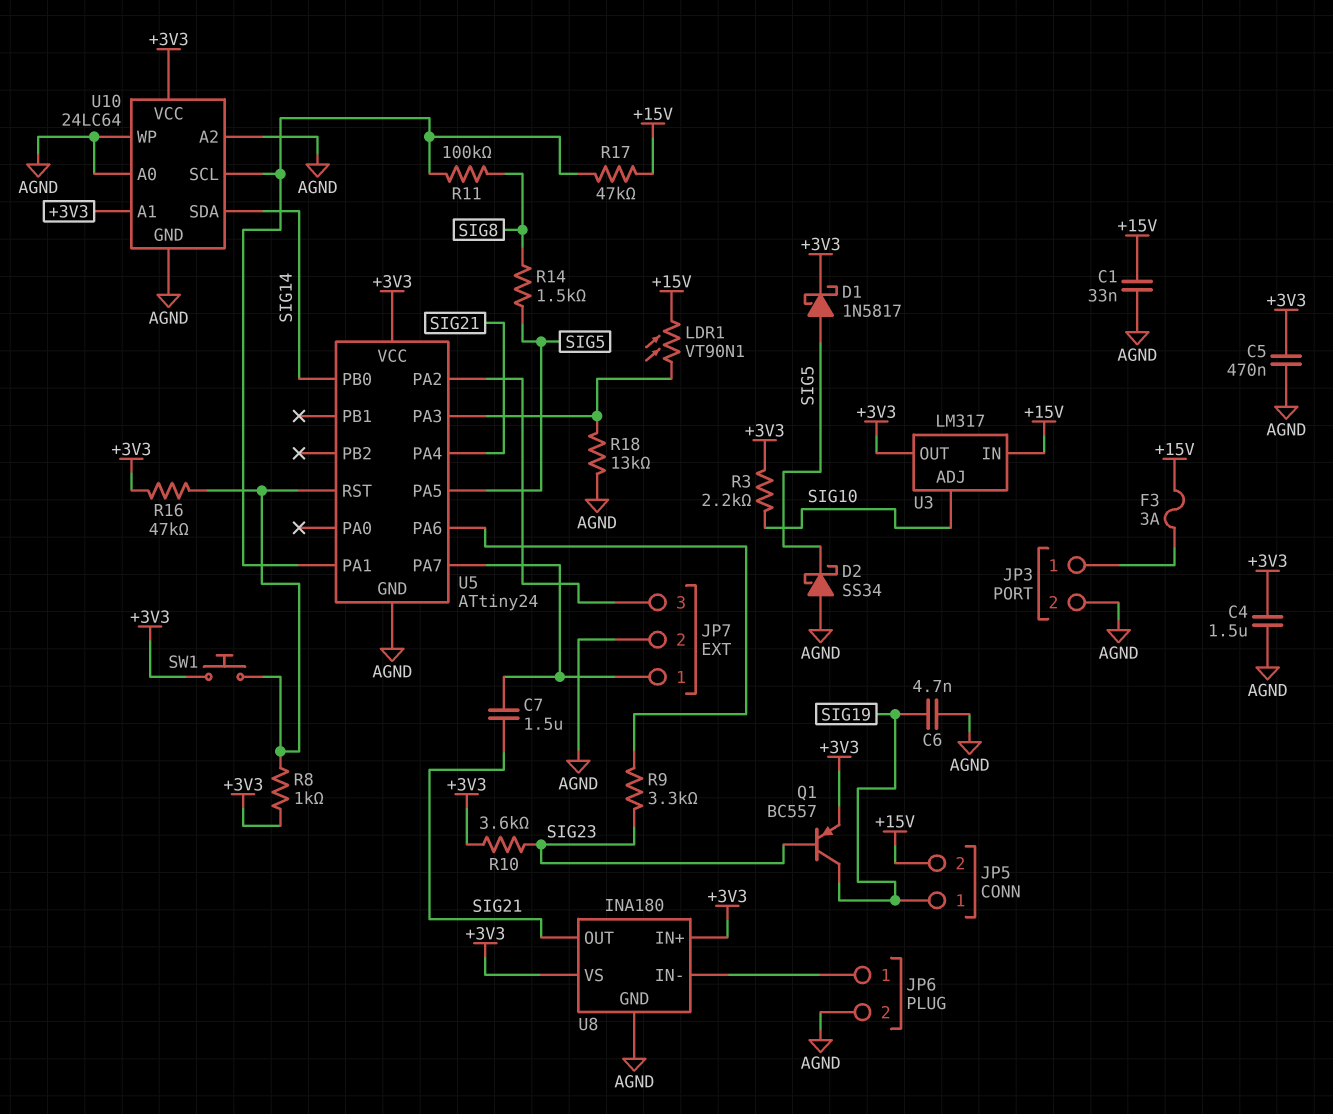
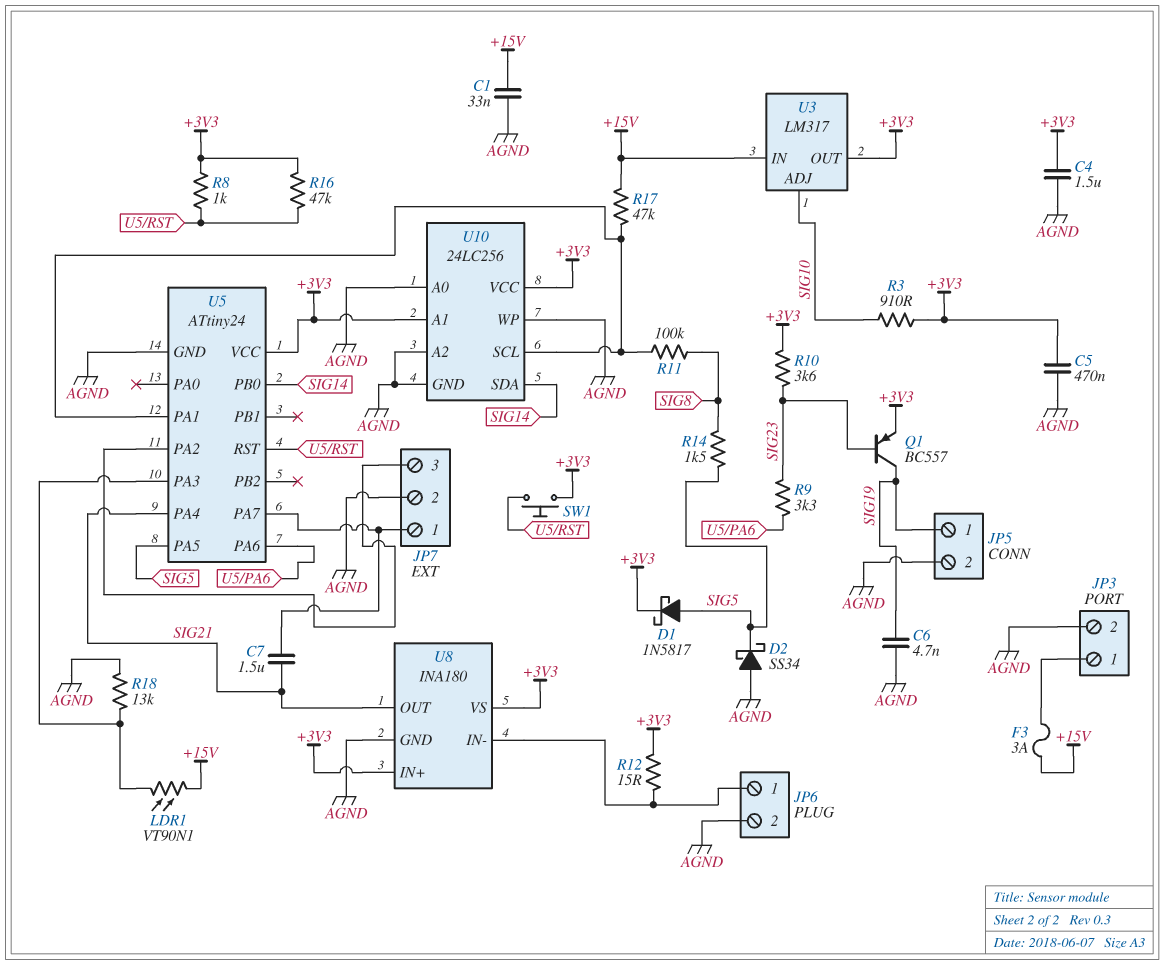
JP5 pin 2: +15V -> AGND
R3: 2.2k (+3V3, SIG10) -> 910 (+3V3, SIG10)
R12: none -> 15 (+3V3, JP6/1)
U10: 24LC64 -> 24LC256

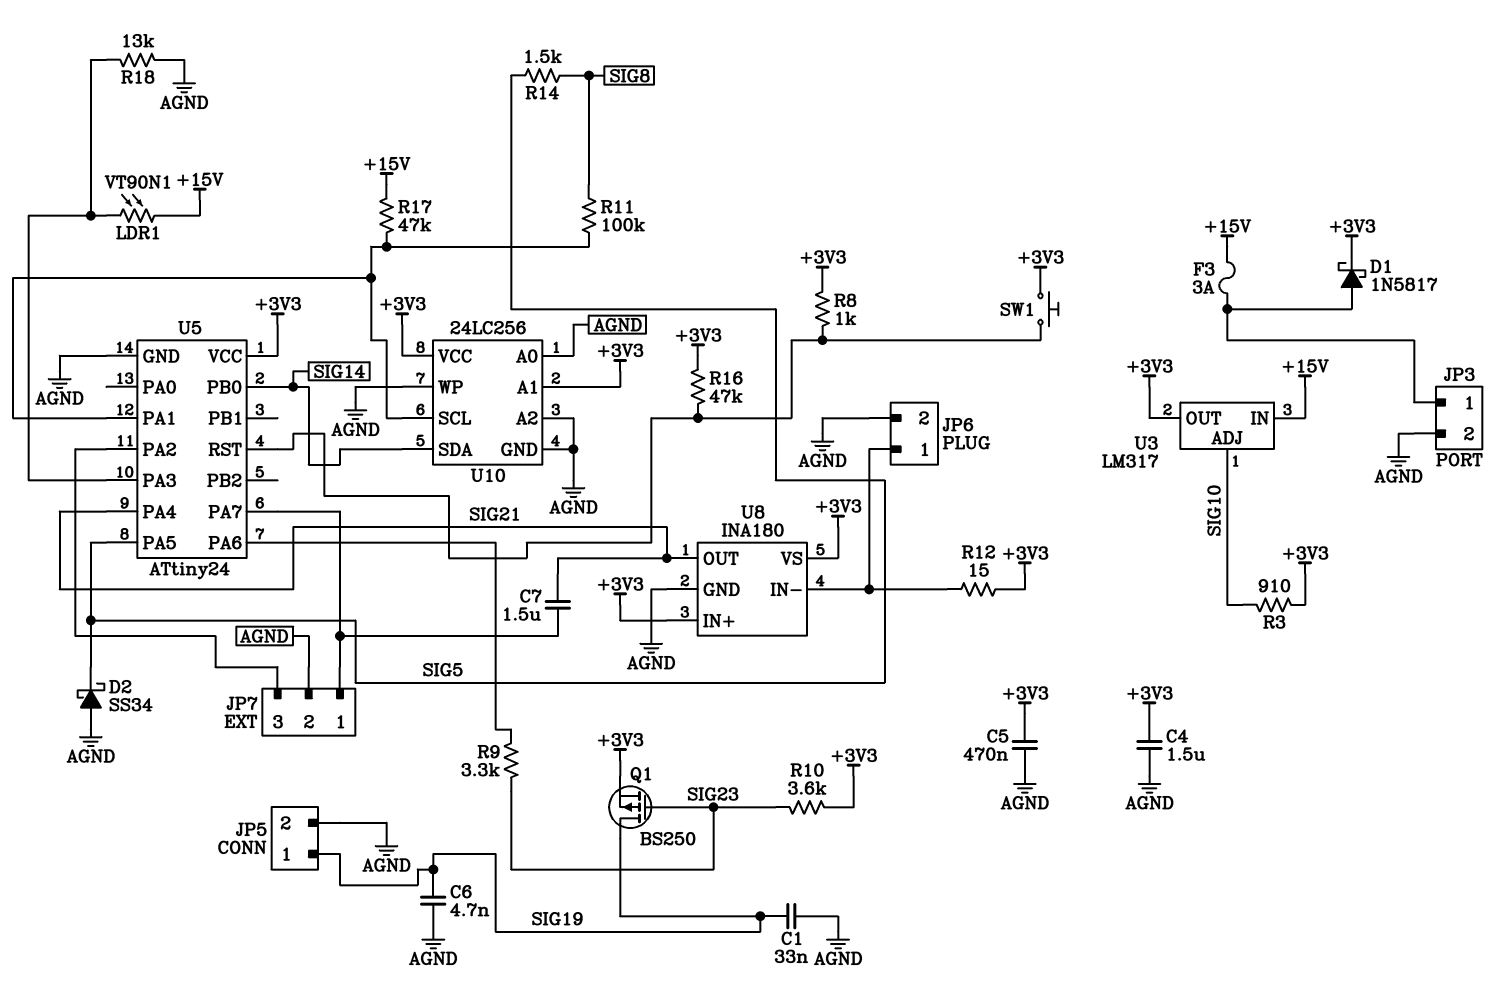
C1: 33nF (+15V, AGND) -> 33nF (AGND, SIG19)
D1: schottky 1N5817 (A SIG5, K +3V3) -> schottky 1N5817 (A JP3/1, K +3V3)
Q1: PNP BC557 (B SIG23, C SIG19, E +3V3) -> PMOS BS250 (G SIG23, D SIG19, S +3V3)

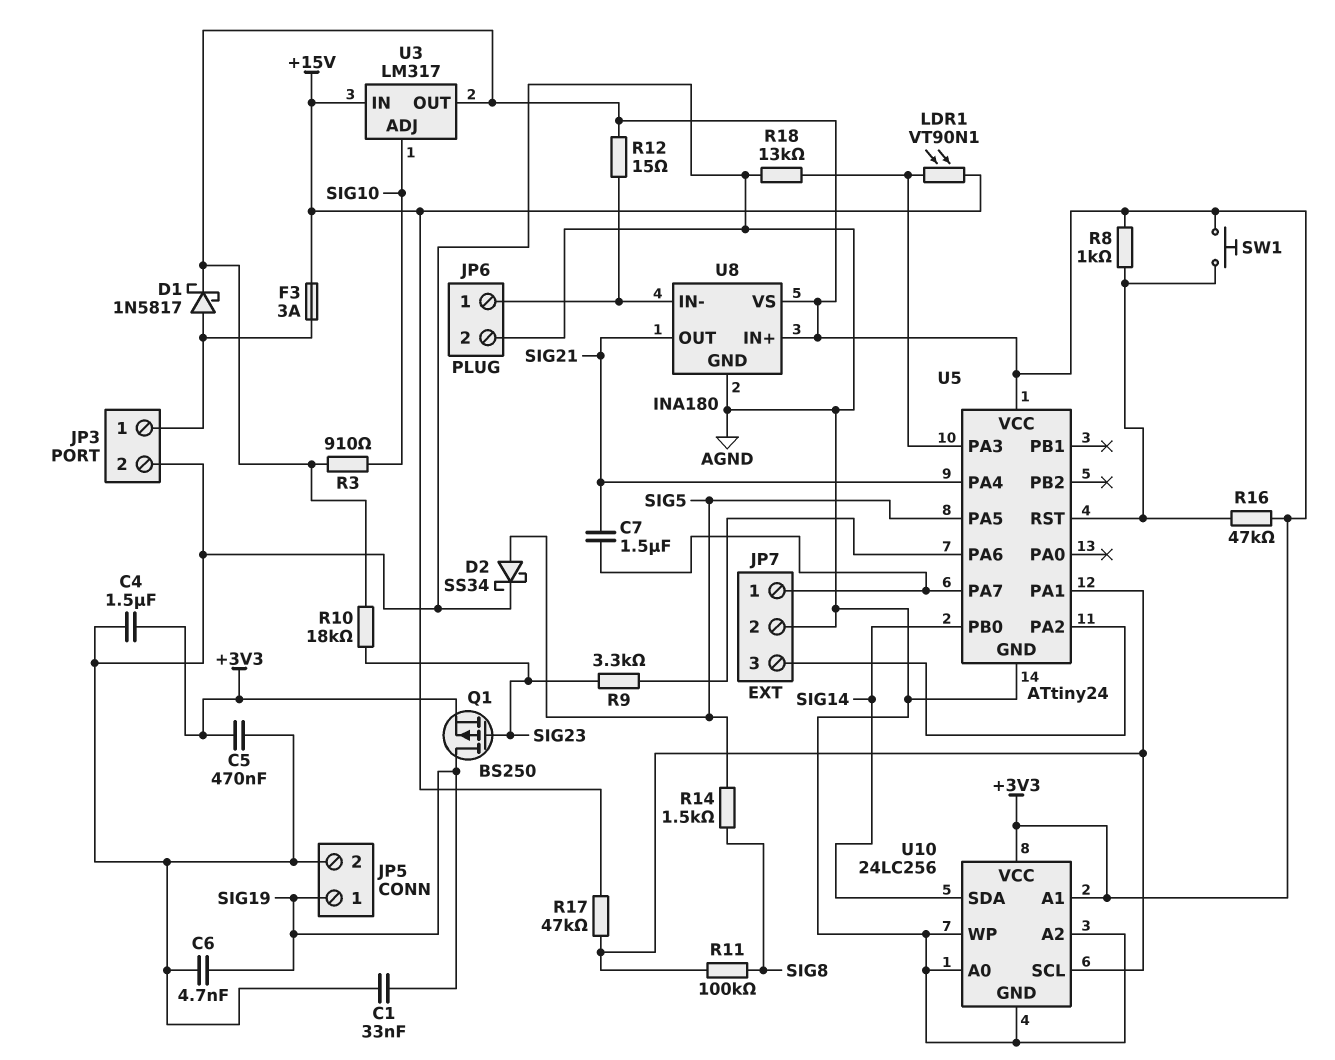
D2: schottky SS34 (A AGND, K SIG5) -> schottky SS34 (A SIG5, K AGND)
R10: 3.6k (+3V3, SIG23) -> 18k (+3V3, SIG23)

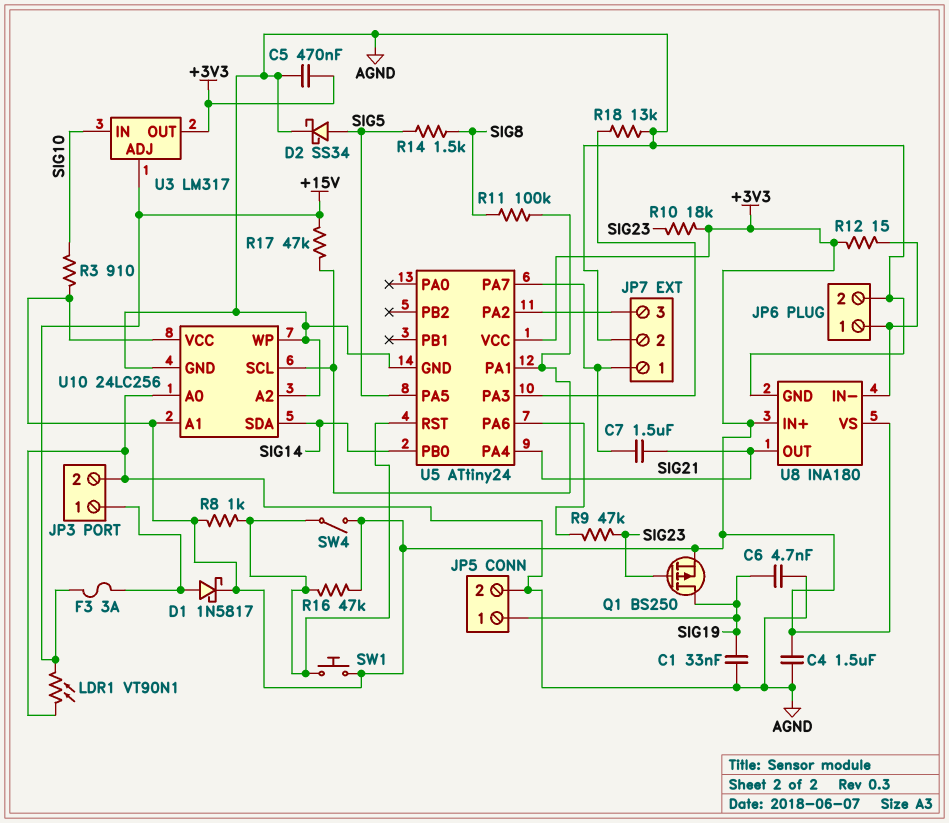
LDR1: VT90N1 (+15V, U5/PA3) -> VT90N1 (+15V, AGND)
R9: 3.3k (SIG23, U5/PA6) -> 47k (SIG23, U5/PA6)
SW4: none -> switch (+3V3, U5/RST)
U3 pin ADJ: SIG10 -> +15V
U3 pin IN: +15V -> SIG10

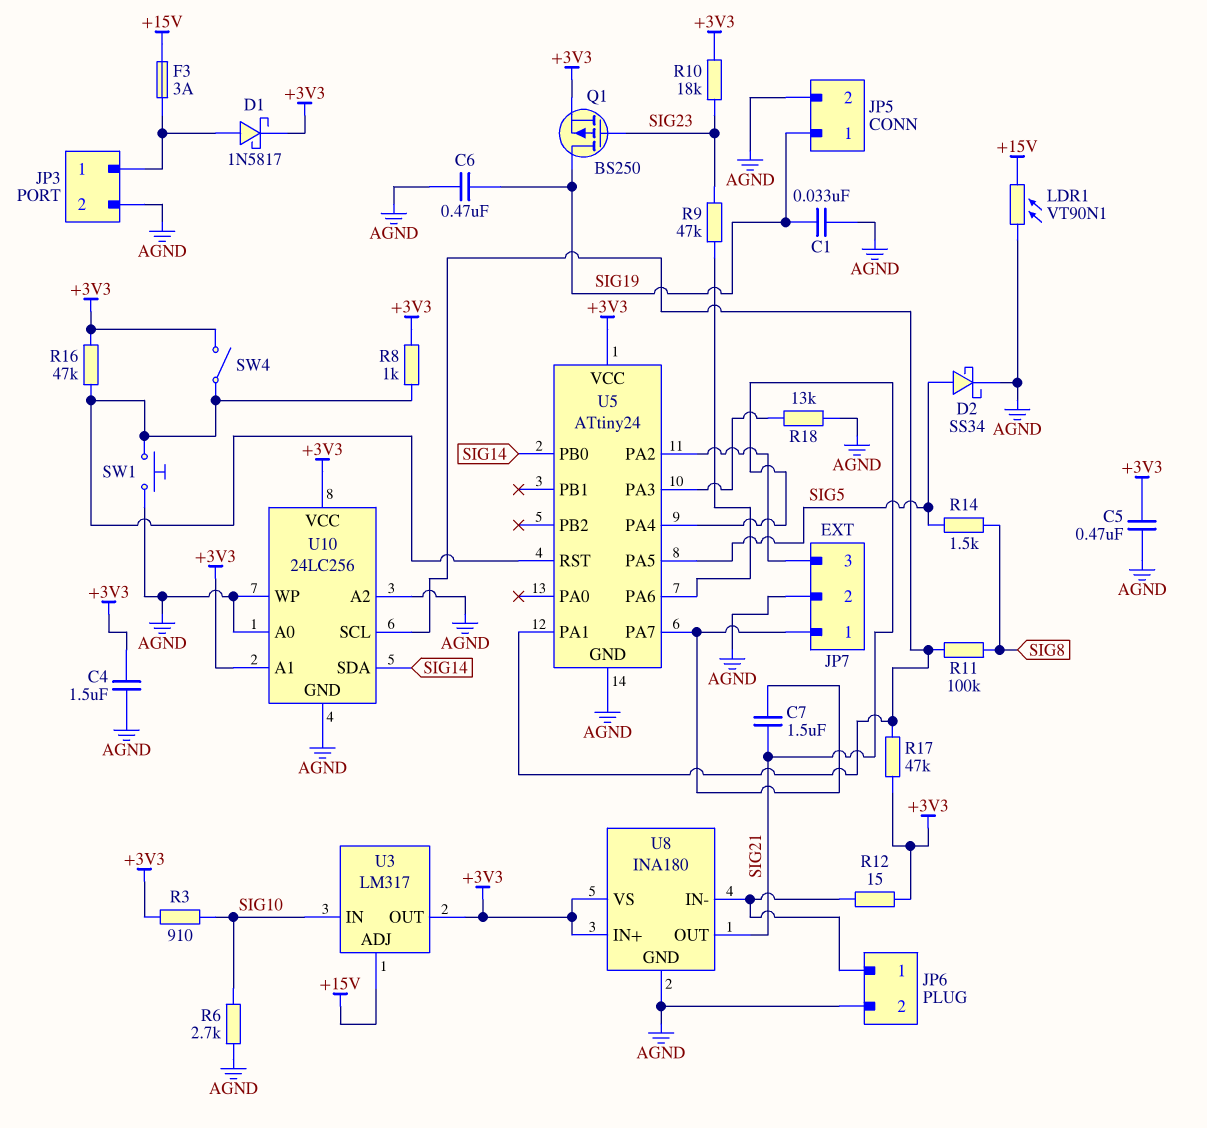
C6: 4.7nF (AGND, SIG19) -> 470nF (AGND, SIG19)
R6: none -> 2.7k (AGND, SIG10)
R17: 47k (+15V, U5/PA1) -> 47k (+3V3, U5/PA1)
SW1: button (+3V3, U5/RST) -> button (AGND, U5/RST)

